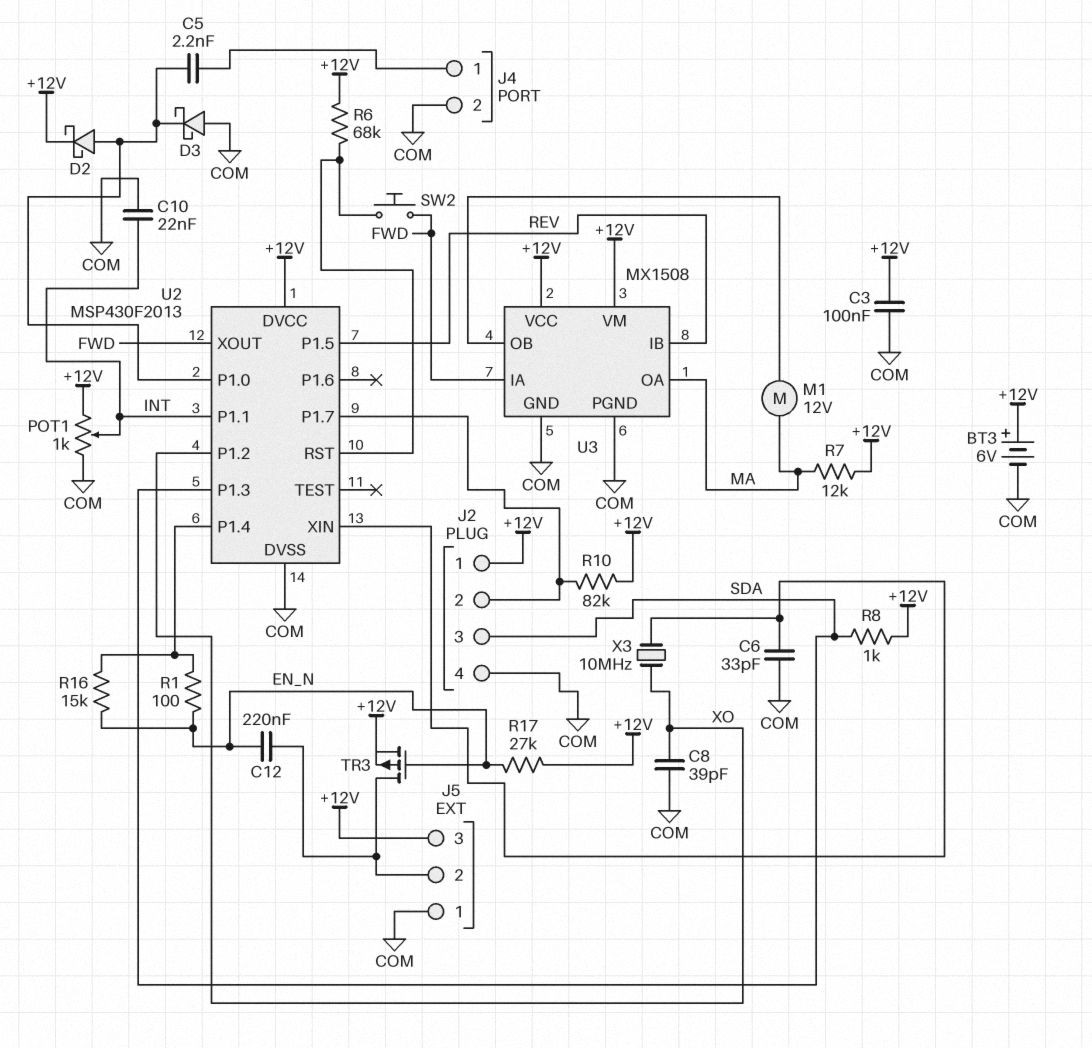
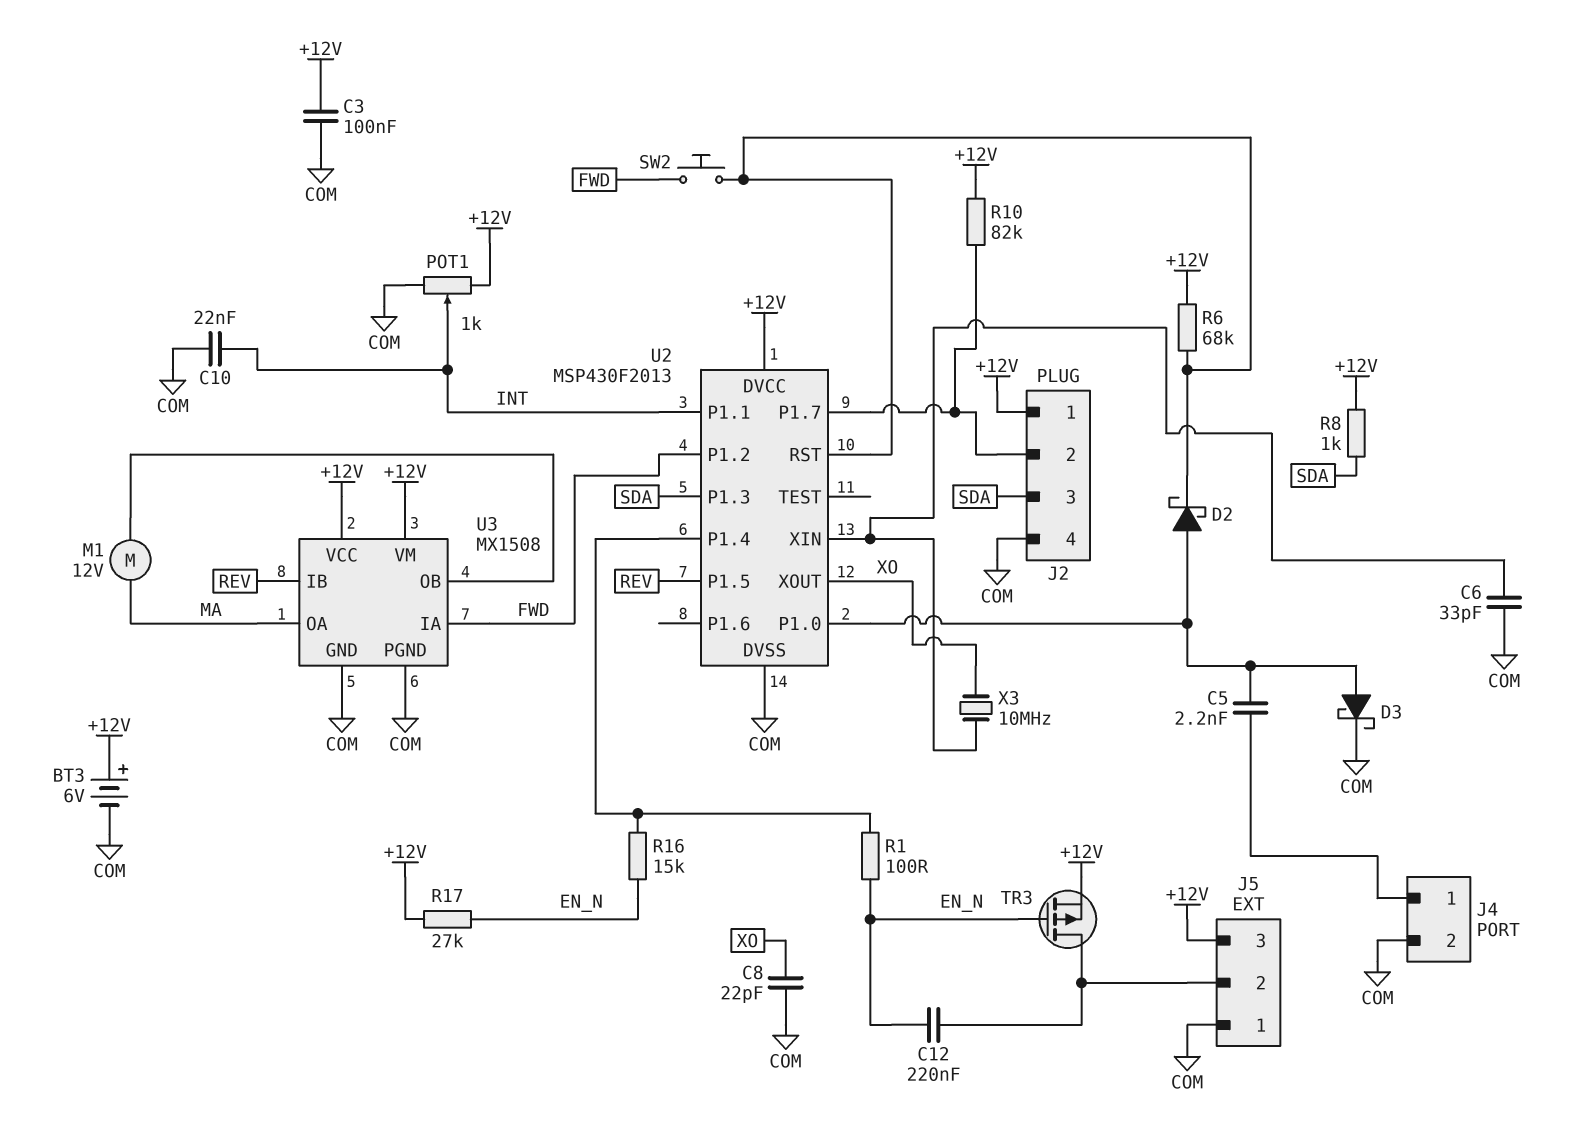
C8: 39pF (COM, XO) -> 22pF (COM, XO)
D2: schottky (A U2/P1.0, K +12V) -> schottky (A U2/P1.0, K U2/RST)
D3: schottky (A COM, K U2/P1.0) -> schottky (A U2/P1.0, K COM)
R7: 12k (+12V, MA) -> none
U2 pin P1.2: XO -> FWD
U2 pin XOUT: FWD -> XO

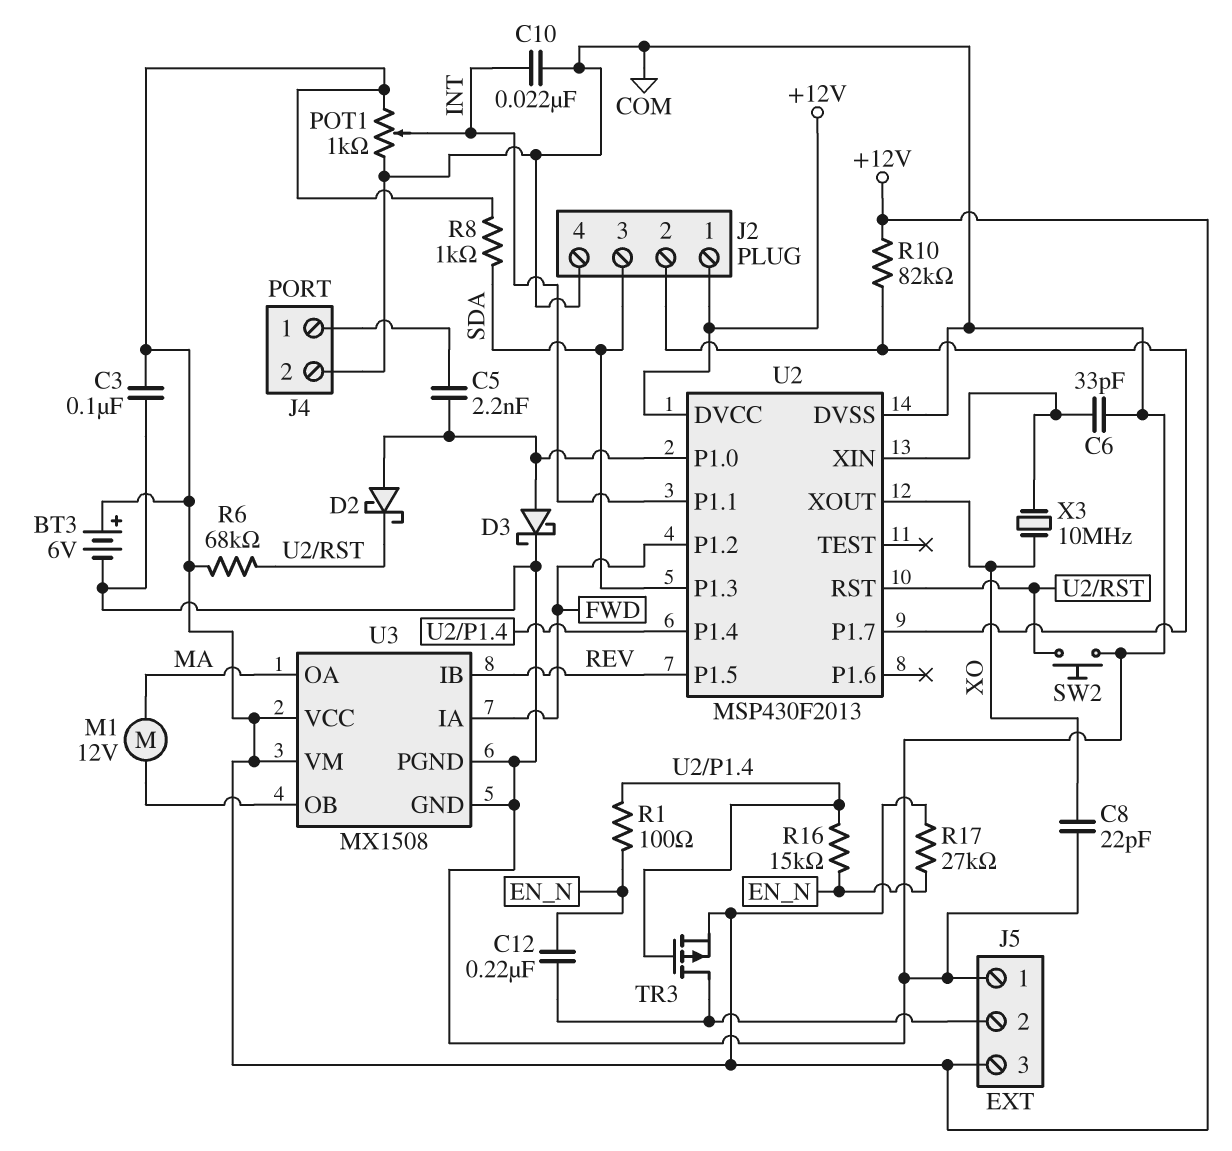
SW2: button (FWD, U2/RST) -> button (COM, U2/RST)
TR3: PMOS (G EN_N, D J5/2, S +12V) -> PMOS (G U2/P1.4, D J5/2, S +12V)

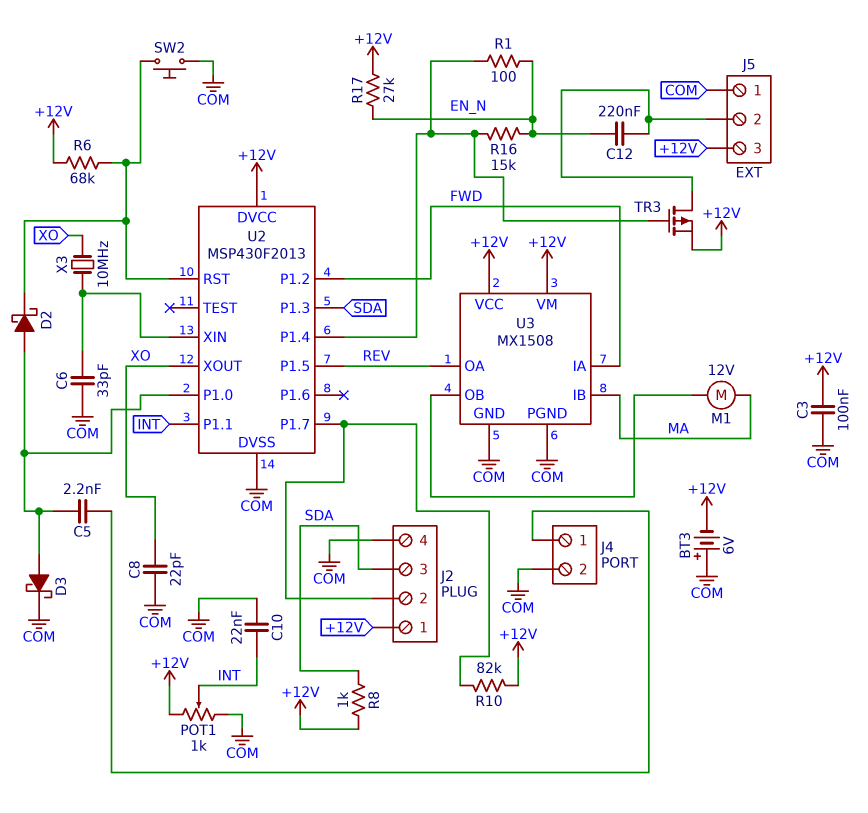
BT3: 6V (plus +12V, minus COM) -> 6V (plus COM, minus +12V)
U3 pin IB: REV -> MA
U3 pin OA: MA -> REV

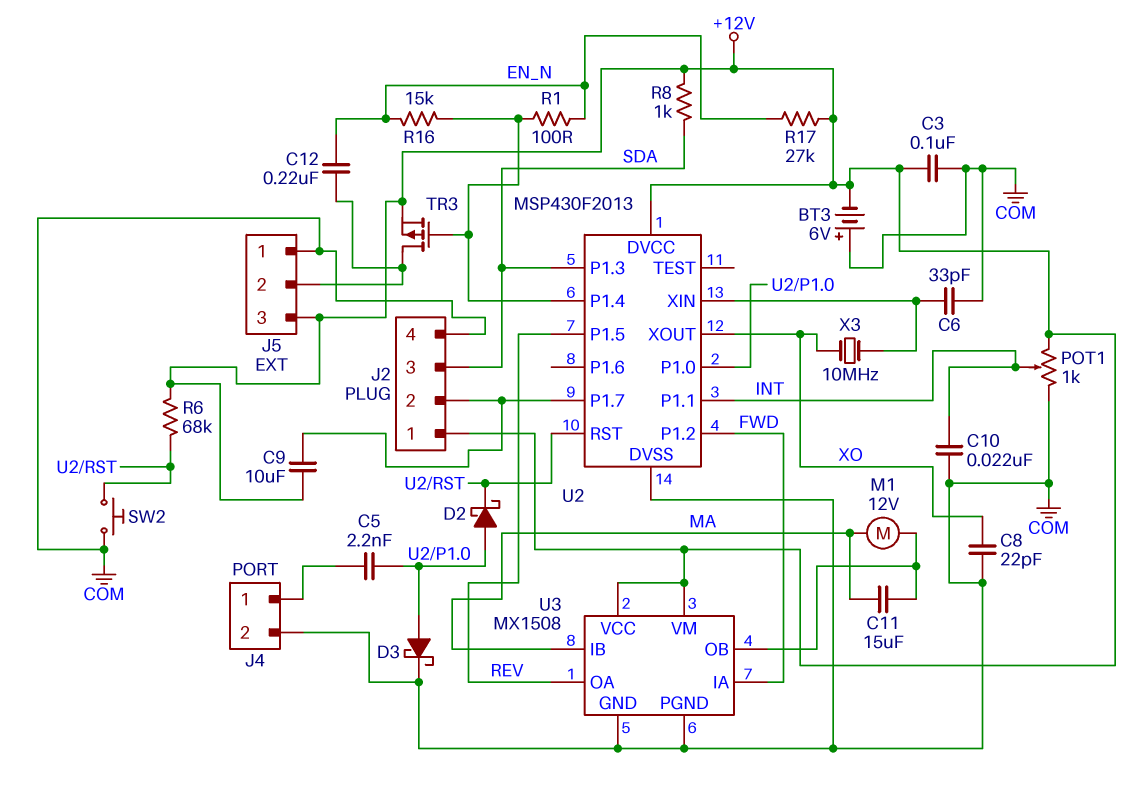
C9: none -> 10uF (+12V, J2/2)
C11: none -> 15uF (MA, U3/OB)
R10: 82k (+12V, J2/2) -> none

